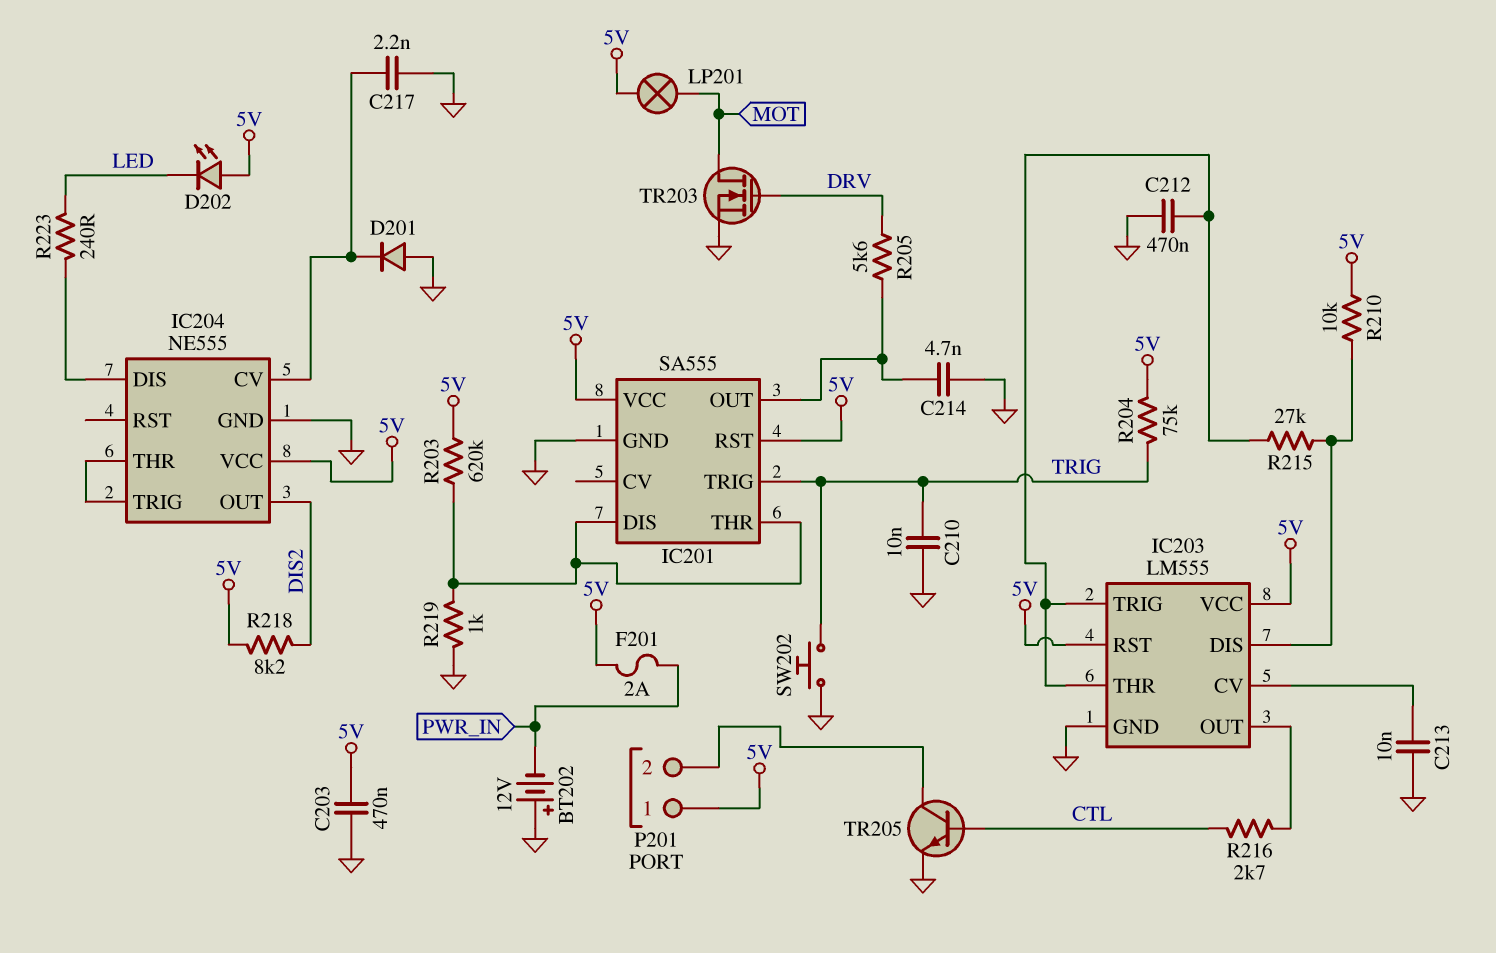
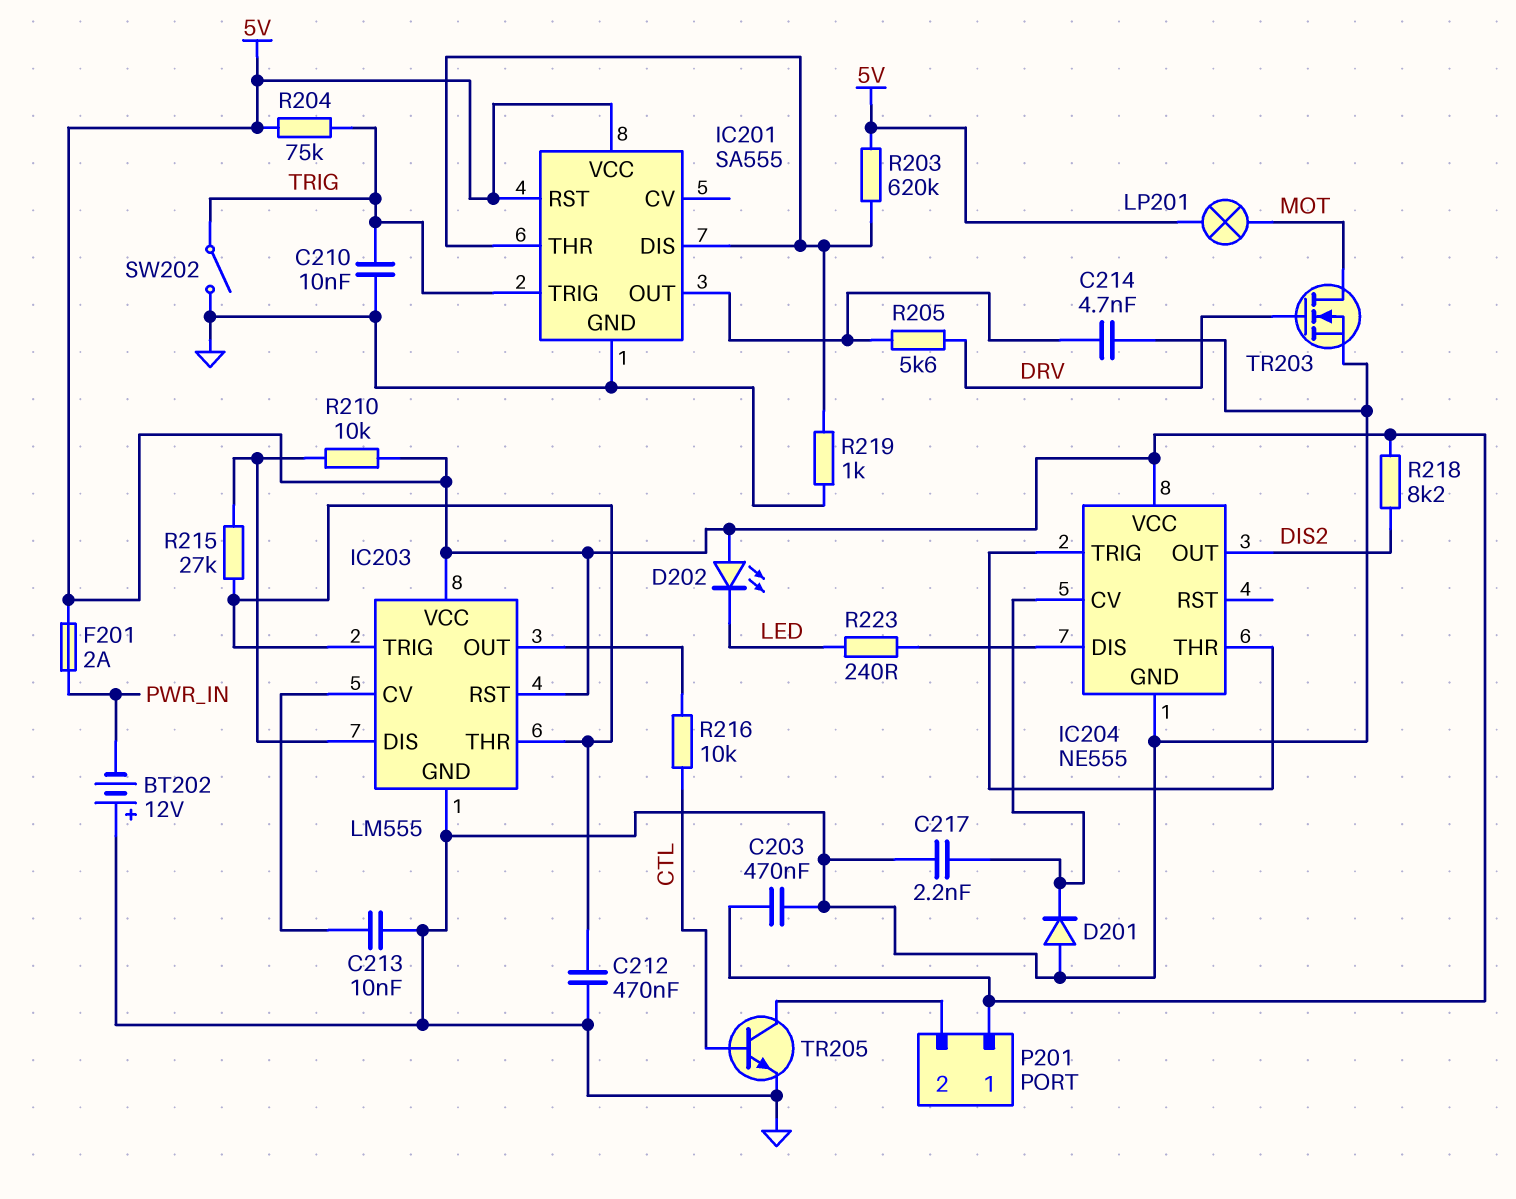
R216: 2.7k (CTL, IC203/OUT) -> 10k (CTL, IC203/OUT)
SW202: button (GND, TRIG) -> switch (GND, TRIG)

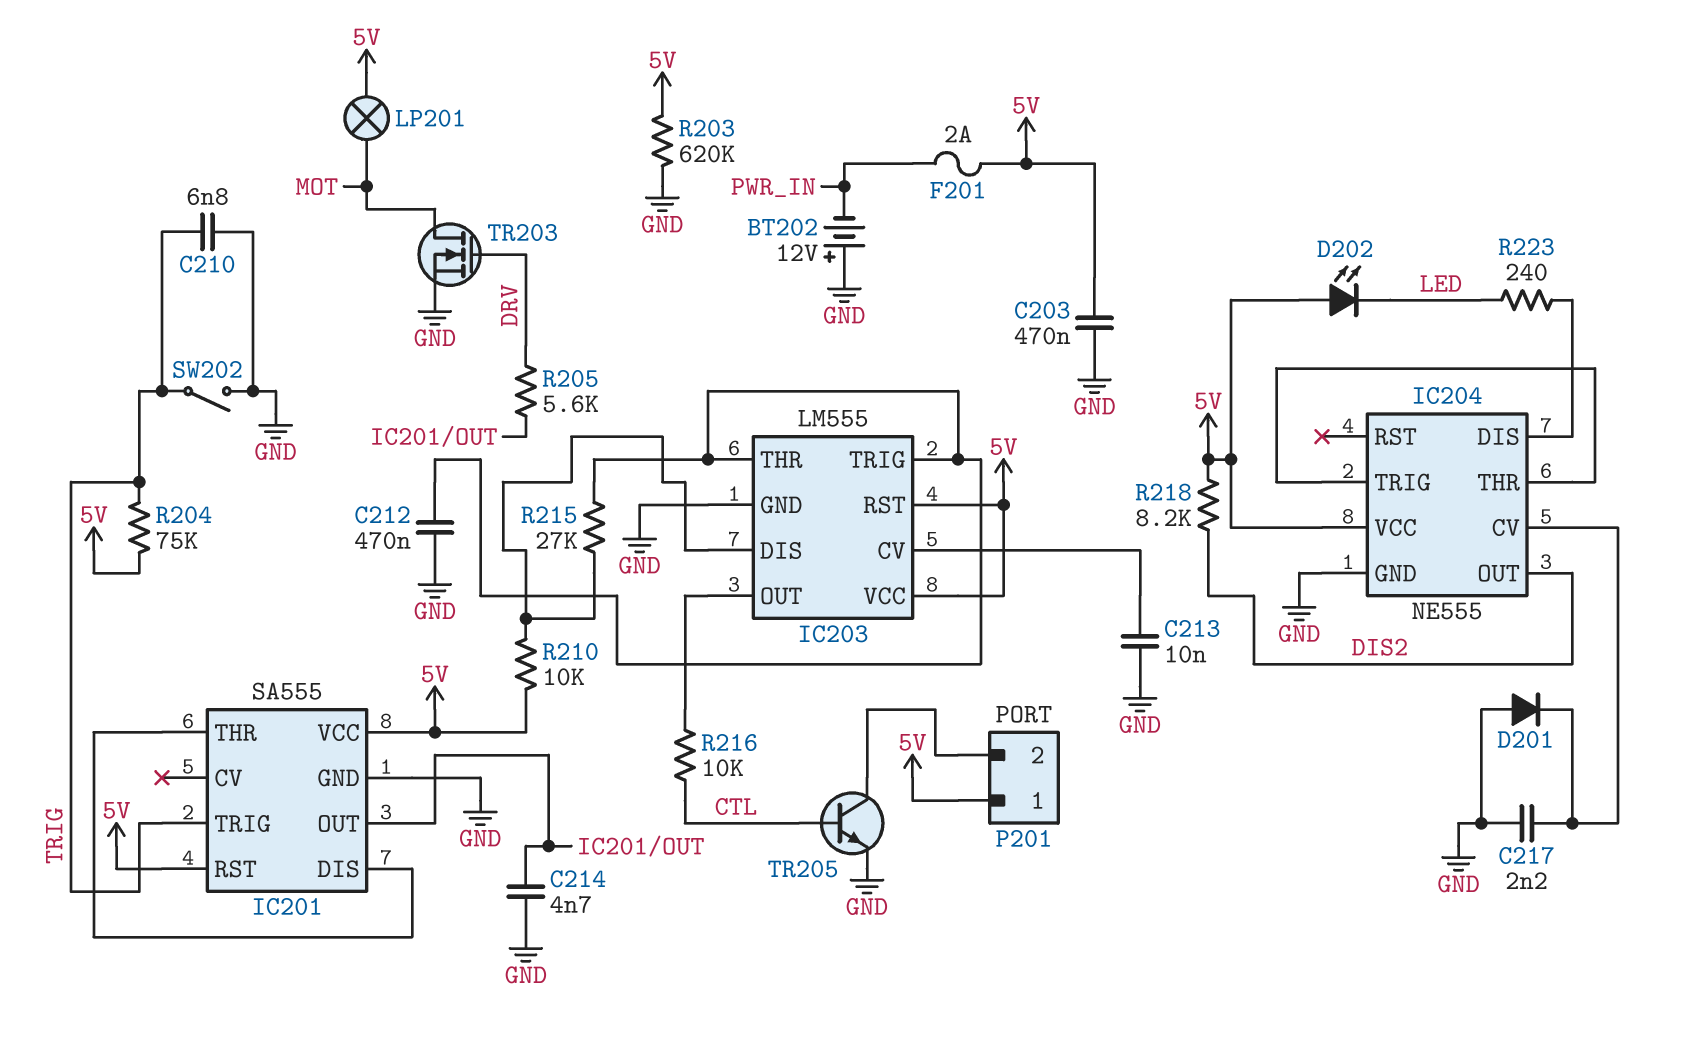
C210: 10nF (GND, TRIG) -> 6.8nF (GND, TRIG)
R203: 620k (5V, IC201/DIS) -> 620k (5V, GND)
R219: 1k (GND, IC201/DIS) -> none

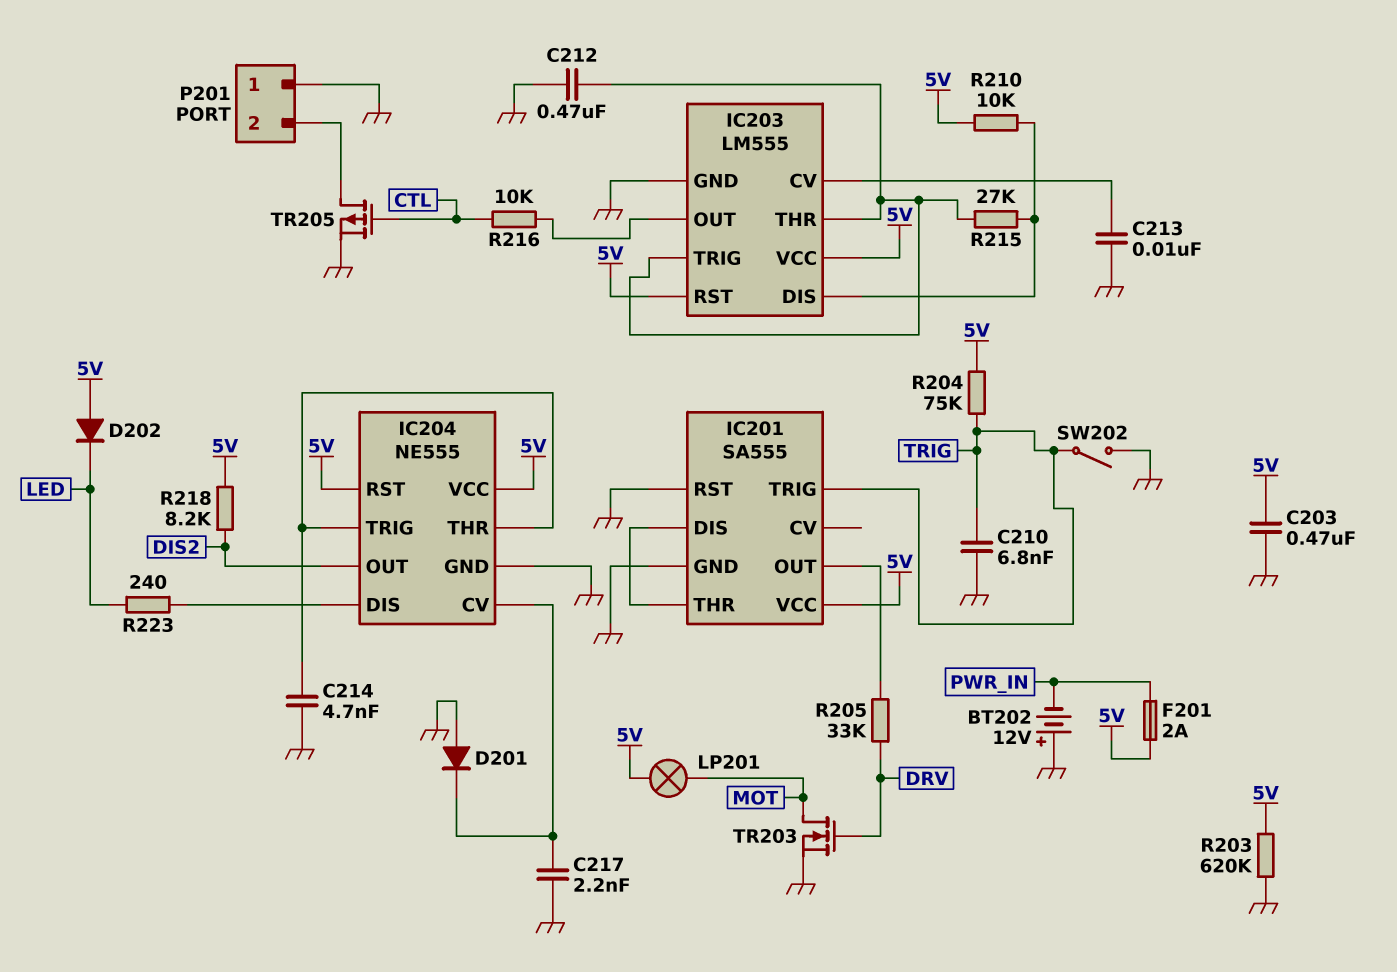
C214: 4.7nF (GND, IC201/OUT) -> 4.7nF (GND, IC204/THR)
D202: LED (A 5V, K LED) -> diode (A 5V, K LED)
IC201 pin RST: 5V -> GND
IC204 pin RST: none -> 5V
P201 pin 1: 5V -> GND
R205: 5.6k (DRV, IC201/OUT) -> 33k (DRV, IC201/OUT)
TR205: NPN (B CTL, C P201/2, E GND) -> PMOS (G CTL, D P201/2, S GND)

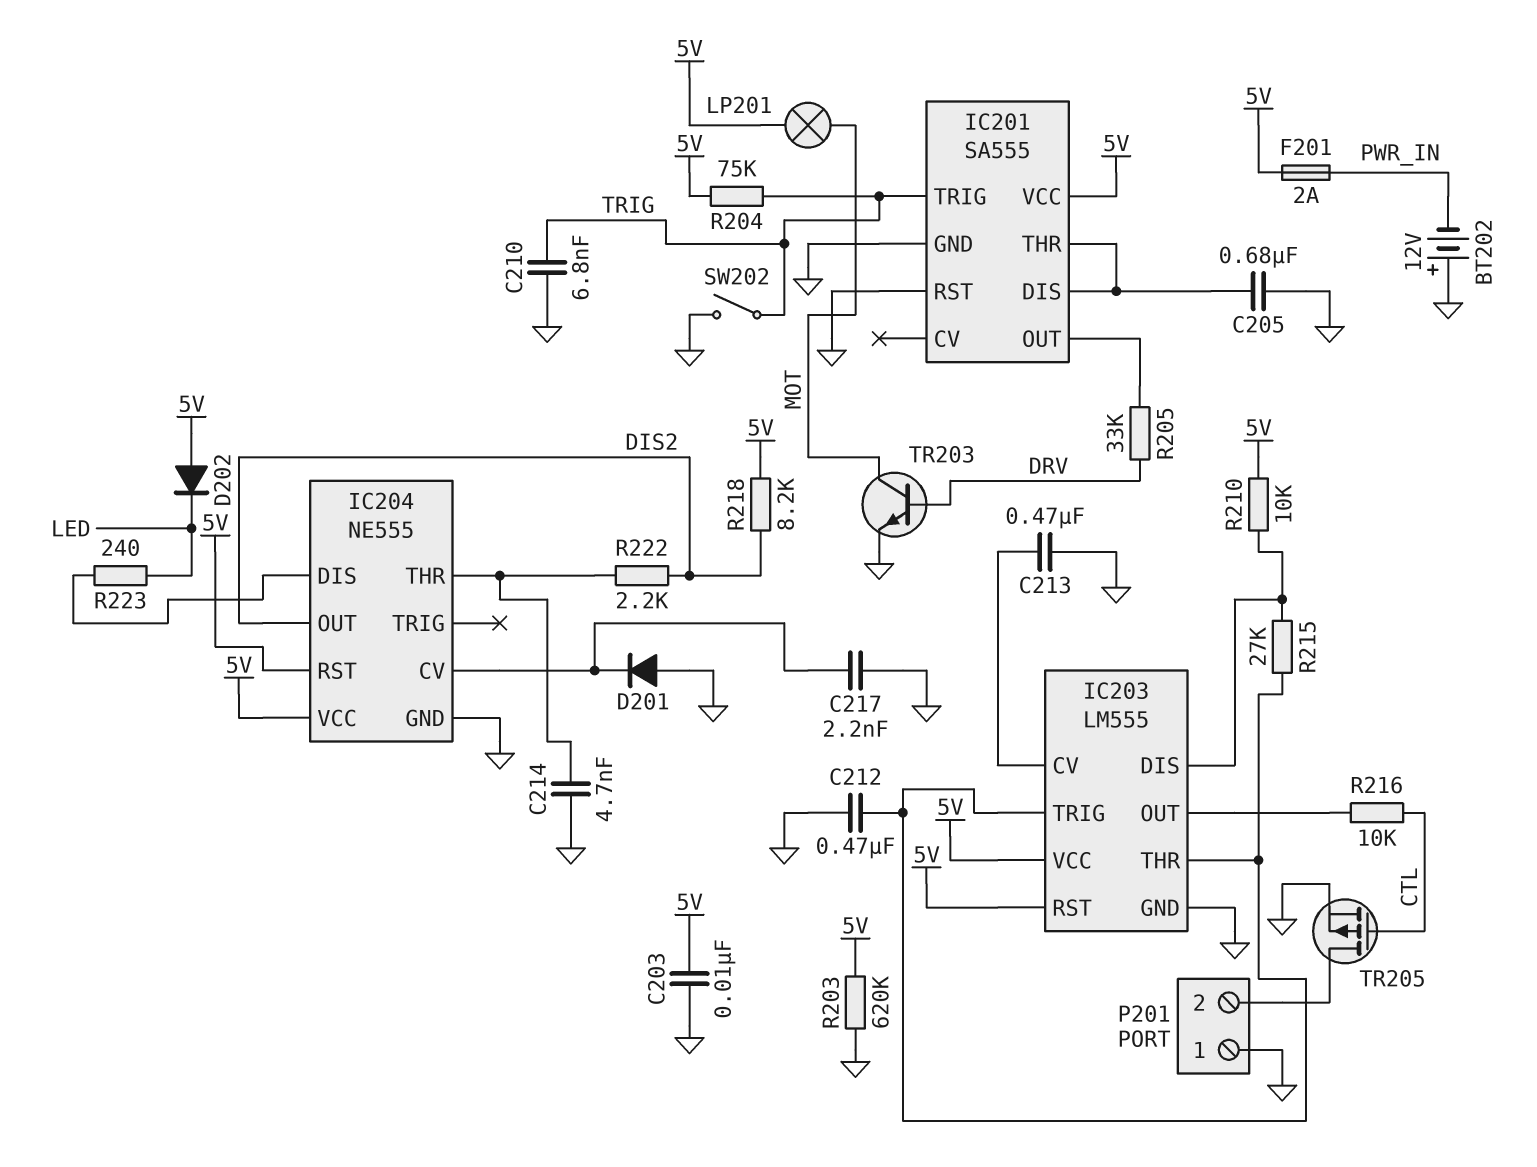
C203: 470nF (5V, GND) -> 10nF (5V, GND)
C205: none -> 680nF (GND, IC201/DIS)
C213: 10nF (GND, IC203/CV) -> 470nF (GND, IC203/CV)
IC204 pin TRIG: IC204/THR -> none
R222: none -> 2.2k (DIS2, IC204/THR)
TR203: NMOS (G DRV, D MOT, S GND) -> NPN (B DRV, C MOT, E GND)

